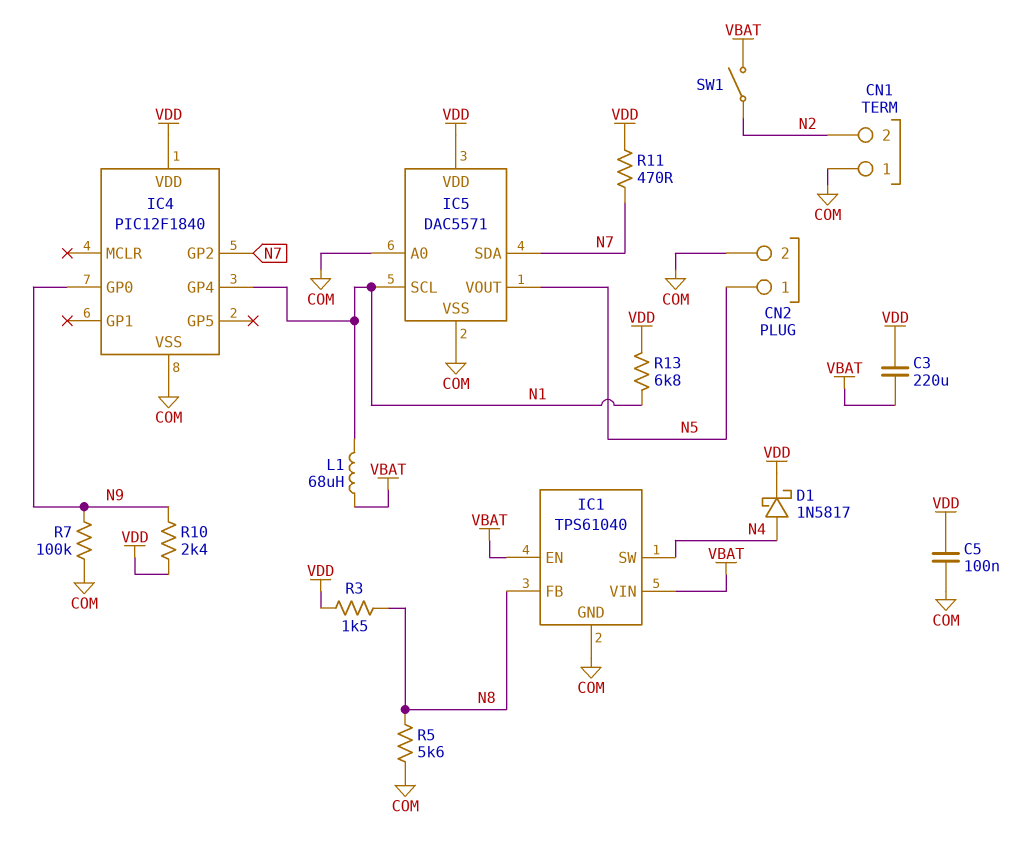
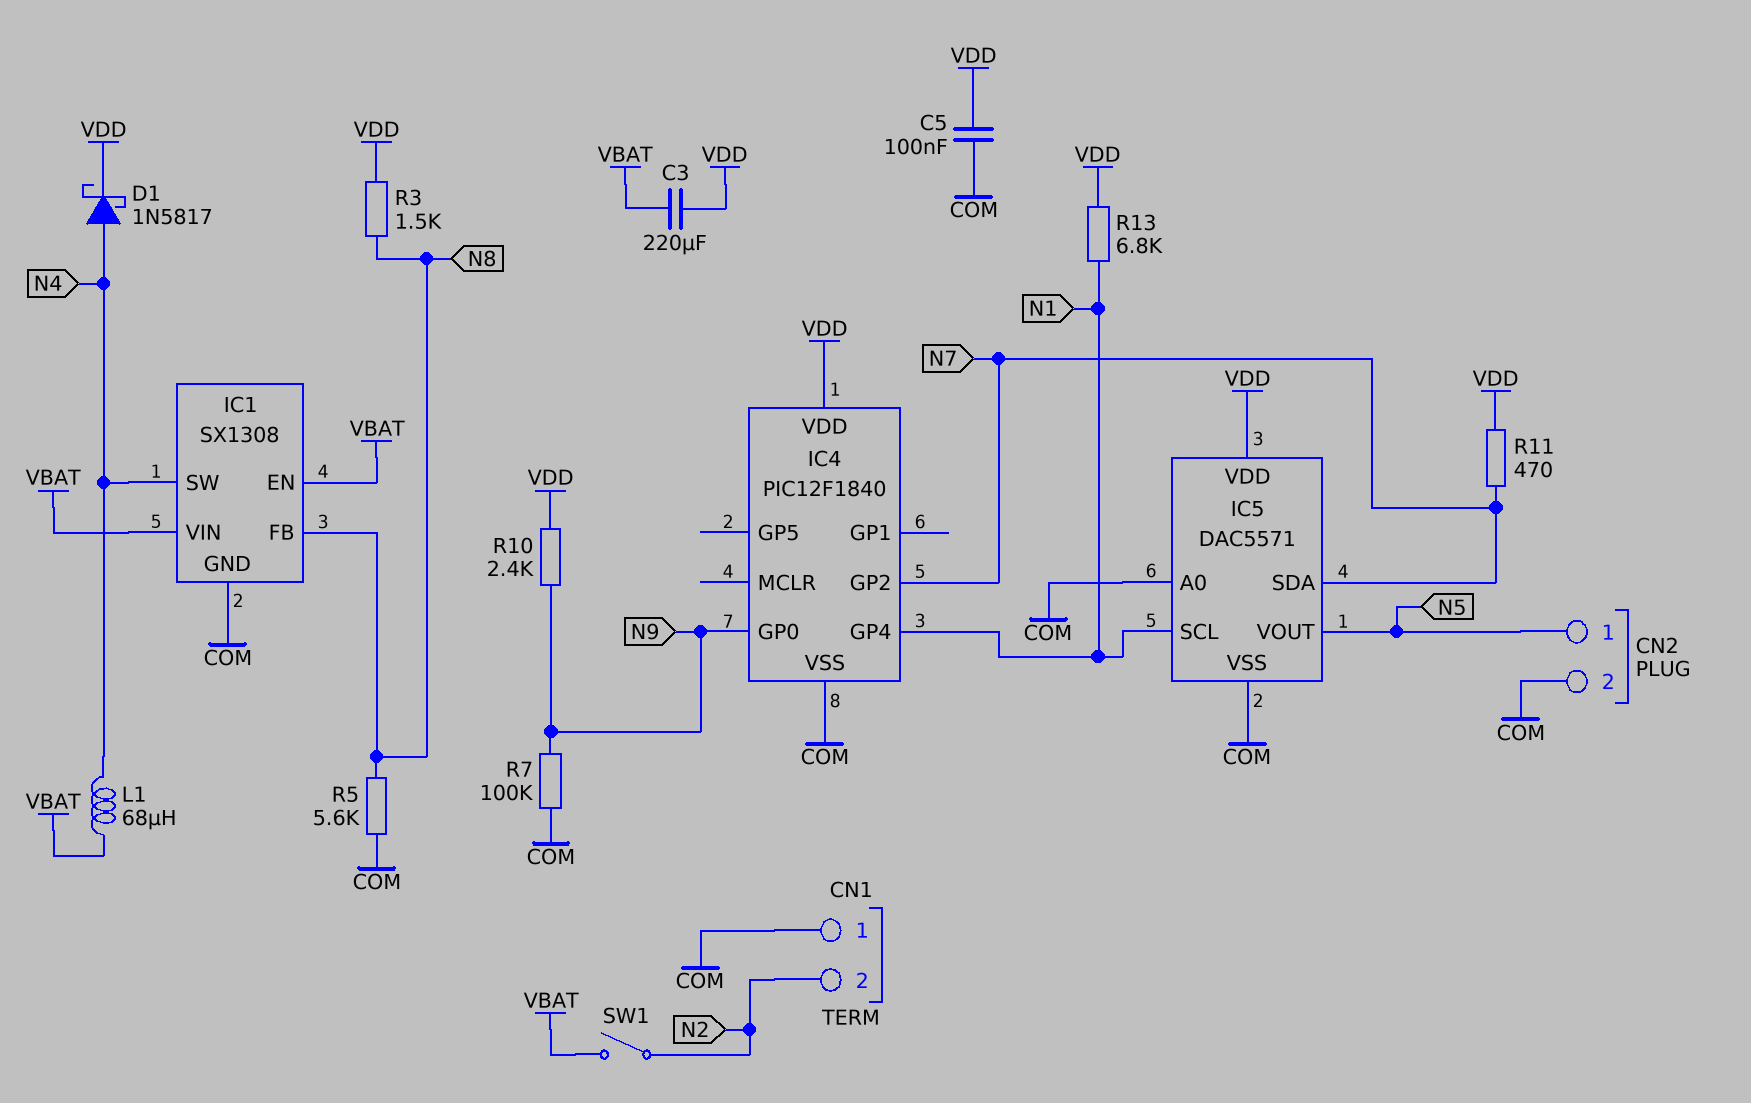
IC1: TPS61040 -> SX1308
L1: 68uH (N1, VBAT) -> 68uH (N4, VBAT)

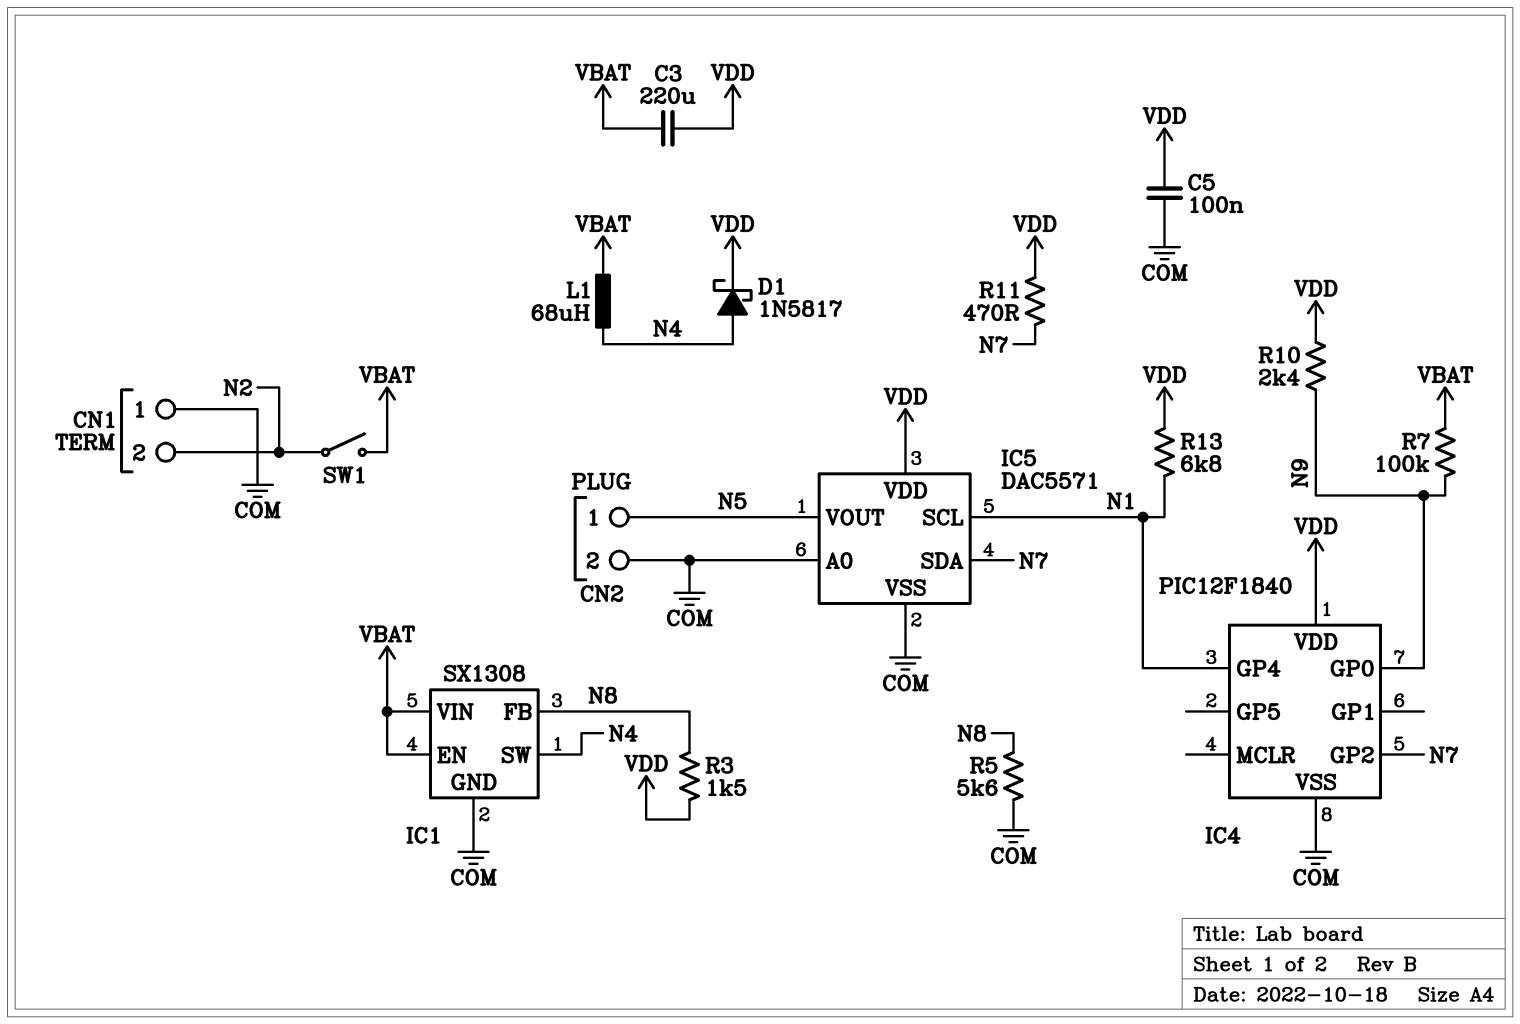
R7: 100k (COM, N9) -> 100k (N9, VBAT)

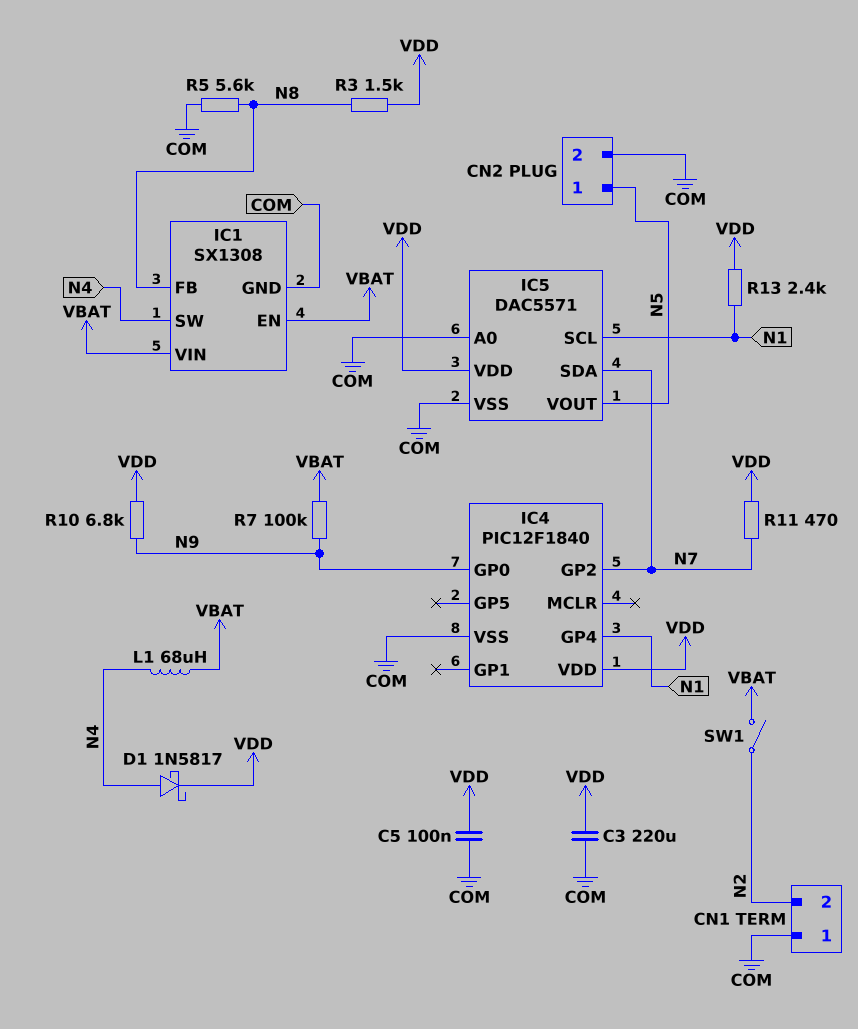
C3: 220uF (VBAT, VDD) -> 220uF (COM, VDD)
R10: 2.4k (N9, VDD) -> 6.8k (N9, VDD)
R13: 6.8k (N1, VDD) -> 2.4k (N1, VDD)

